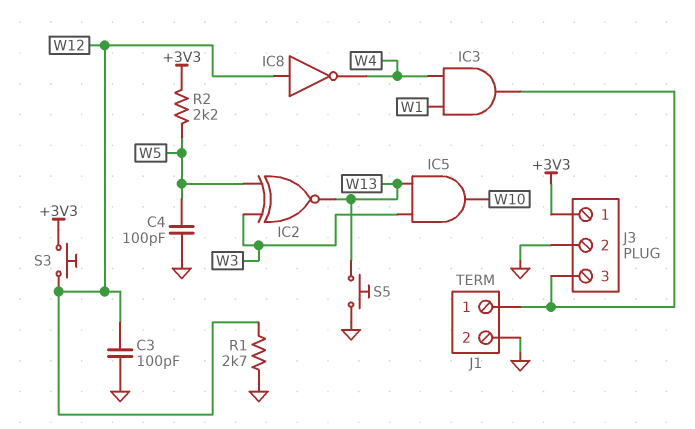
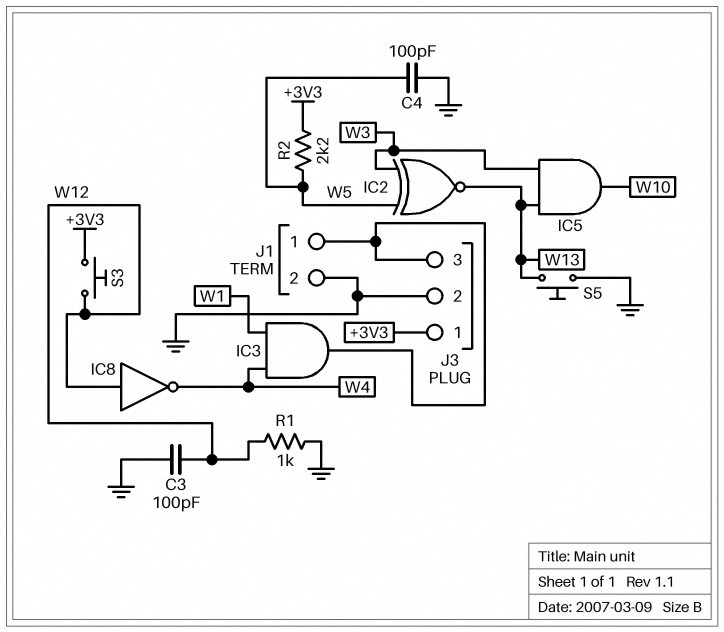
R1: 2.7k (GND, W12) -> 1k (GND, W12)

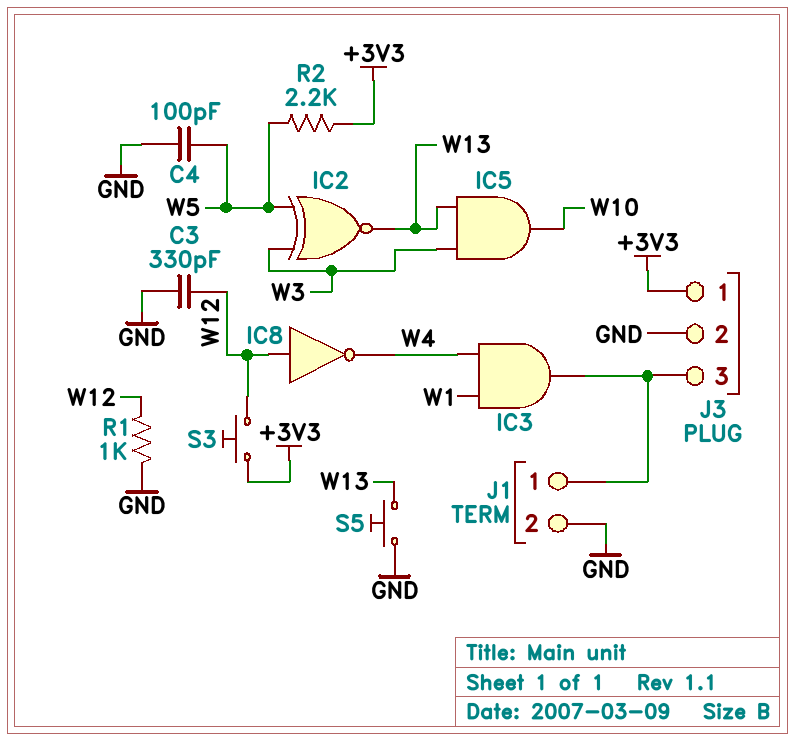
C3: 100pF (GND, W12) -> 330pF (GND, W12)

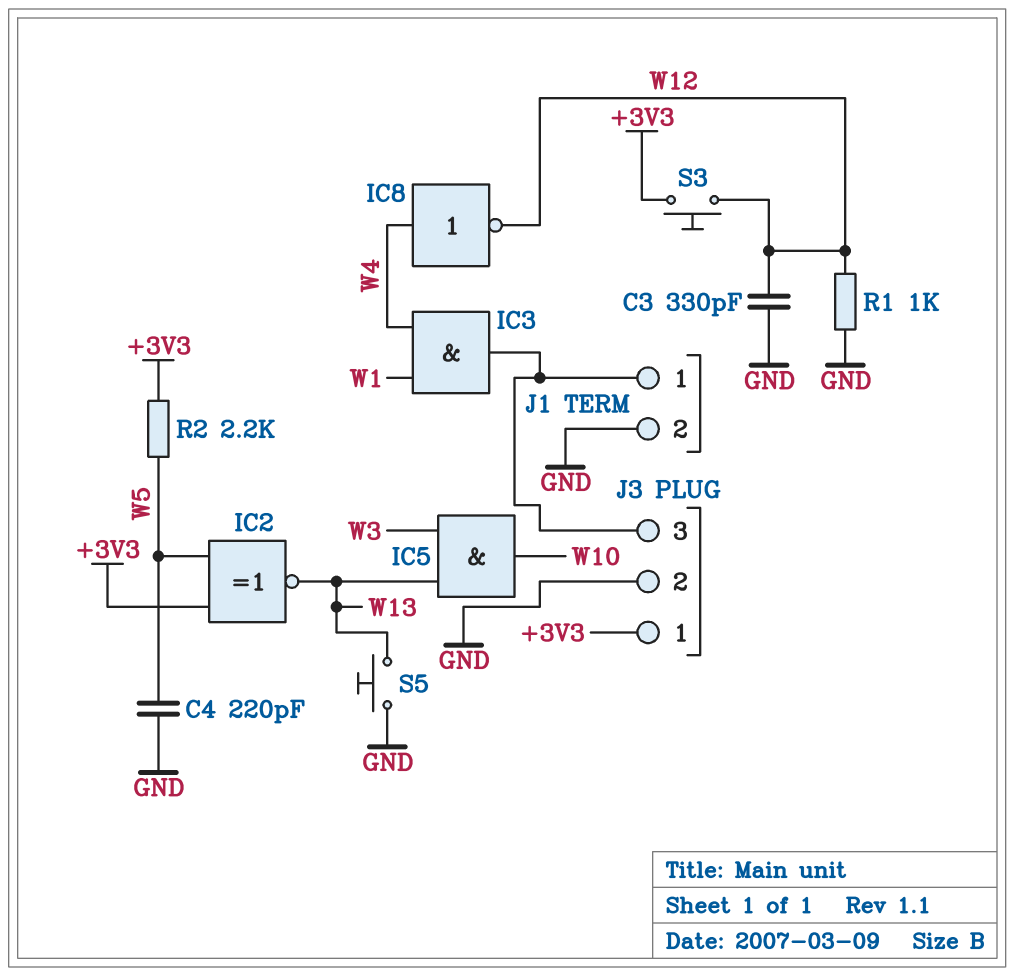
C4: 100pF (GND, W5) -> 220pF (GND, W5)
IC2: XNOR (in W3, in W5, out W13) -> XNOR (in +3V3, in W5, out W13)
IC8: NOT (in W12, out W4) -> NOT (in W4, out W12)

